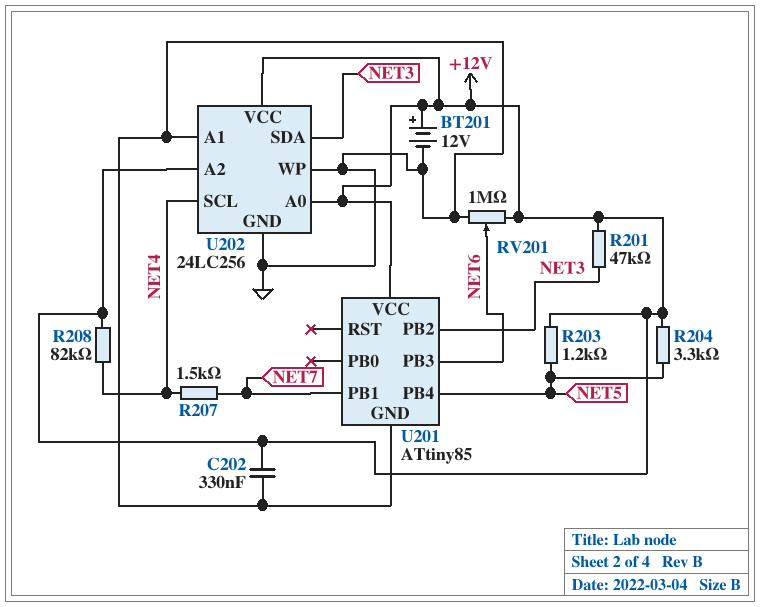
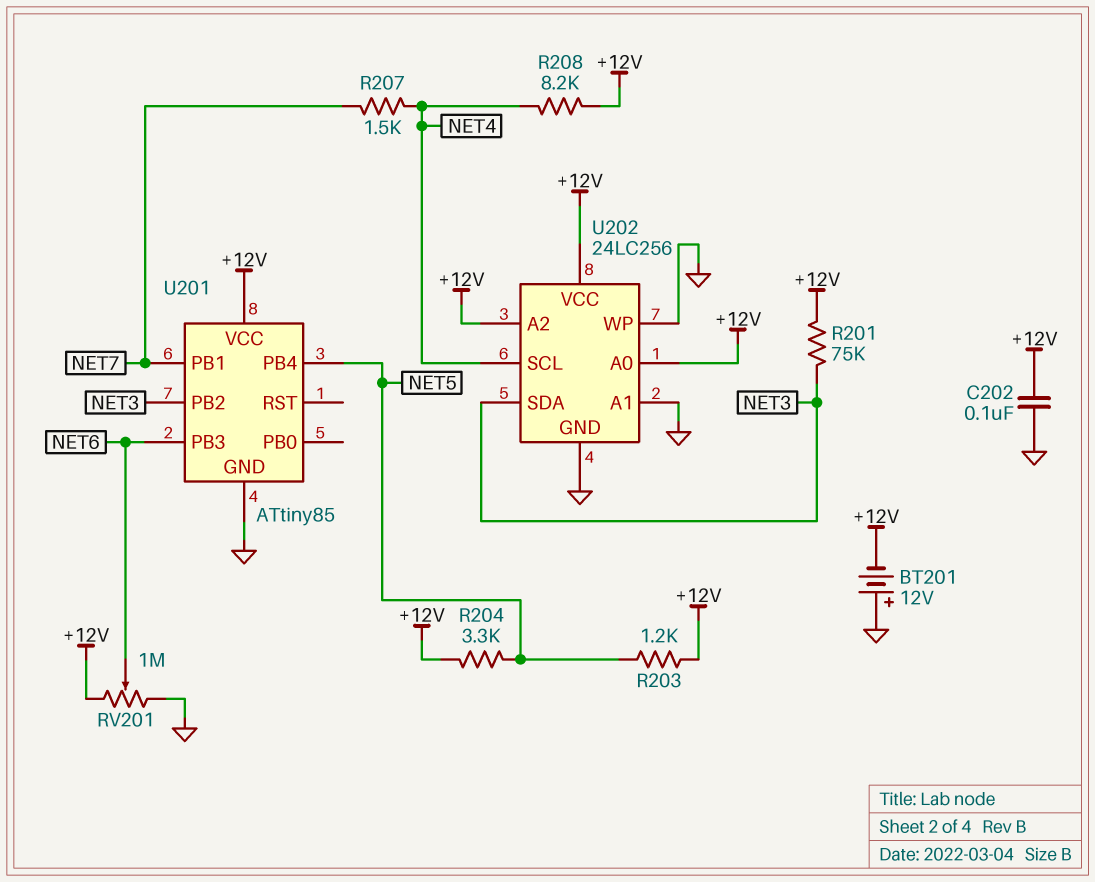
BT201: 12V (plus +12V, minus GND) -> 12V (plus GND, minus +12V)
C202: 330nF (+12V, GND) -> 100nF (+12V, GND)
R201: 47k (+12V, NET3) -> 75k (+12V, NET3)
R208: 82k (+12V, NET4) -> 8.2k (+12V, NET4)

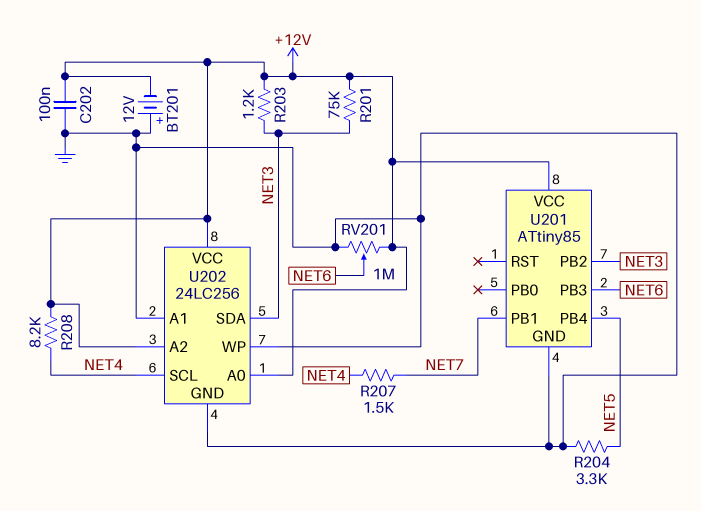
R203: 1.2k (+12V, NET5) -> 1.2k (+12V, NET3)
R204: 3.3k (+12V, NET5) -> 3.3k (GND, NET5)

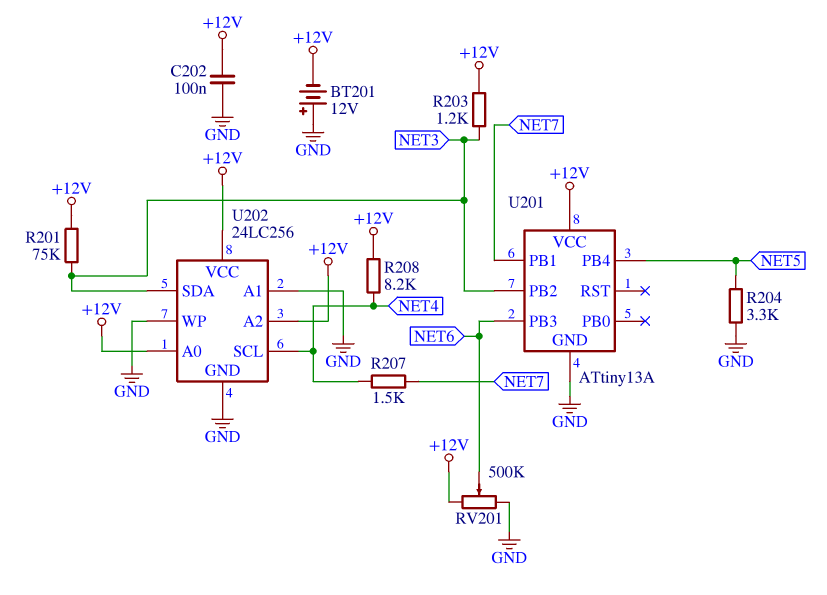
RV201: 1M (+12V, GND, wiper NET6) -> 500k (+12V, GND, wiper NET6)
U201: ATtiny85 -> ATtiny13A

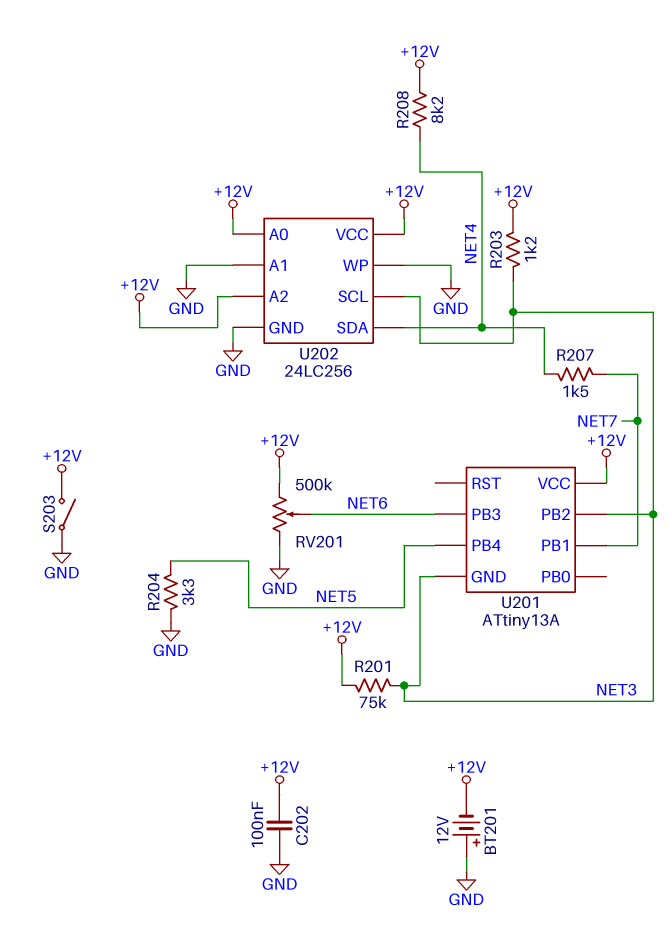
S203: none -> switch (+12V, GND)
U201 pin GND: GND -> NET3
U202 pin SCL: NET4 -> NET3
U202 pin SDA: NET3 -> NET4

